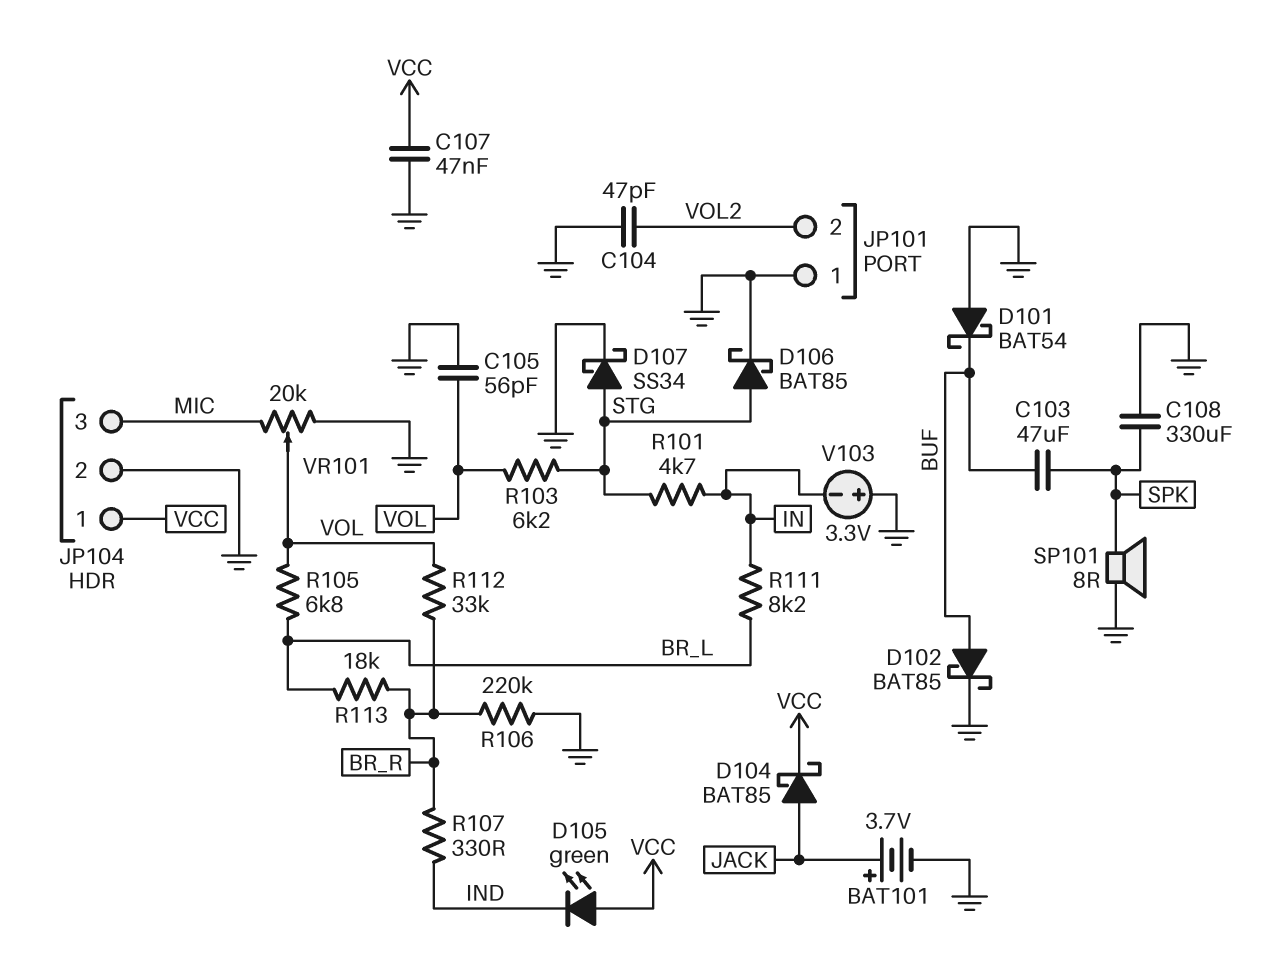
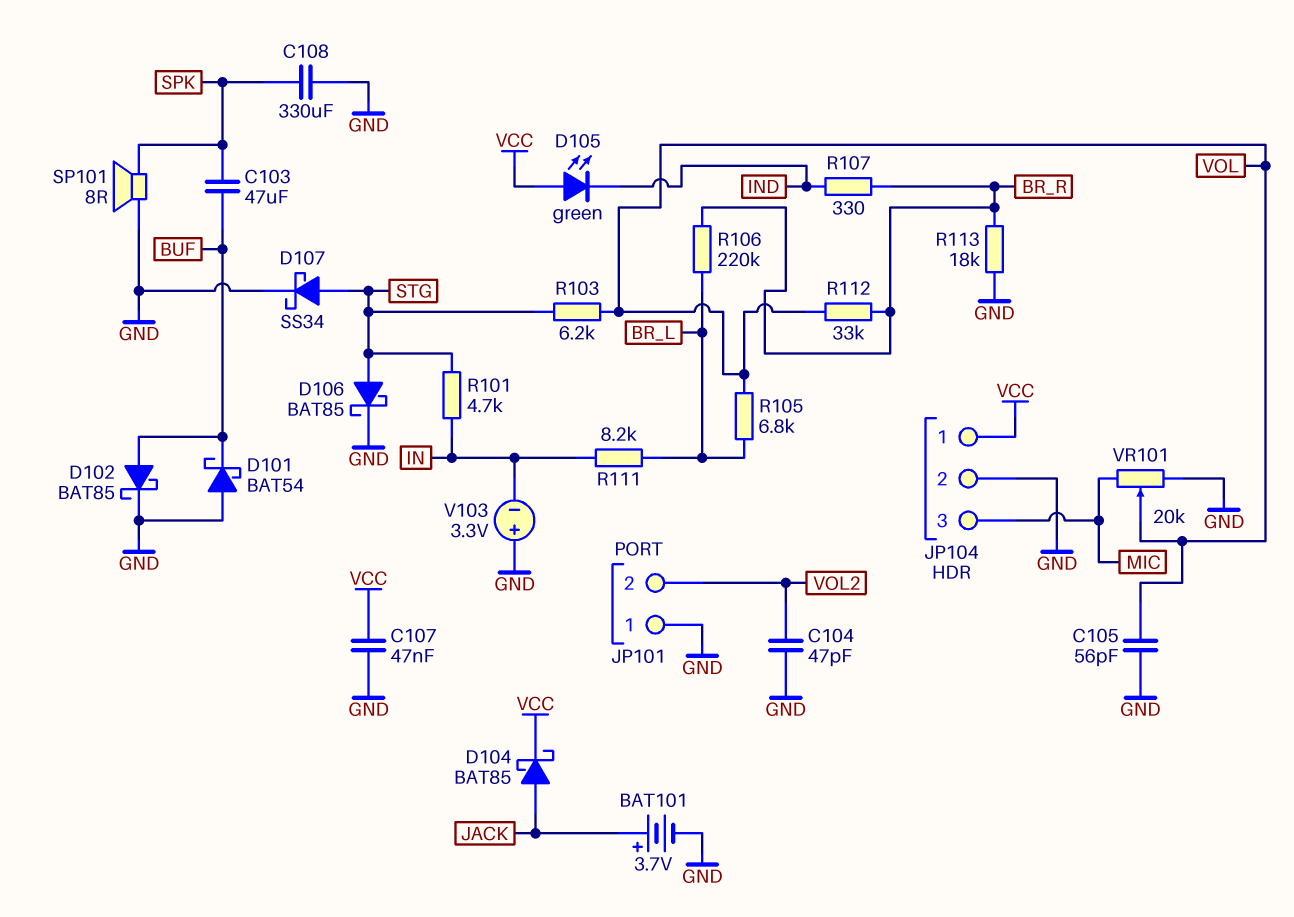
R106: 220k (BR_R, GND) -> 220k (BR_L, BR_R)
R113: 18k (BR_L, BR_R) -> 18k (BR_R, GND)

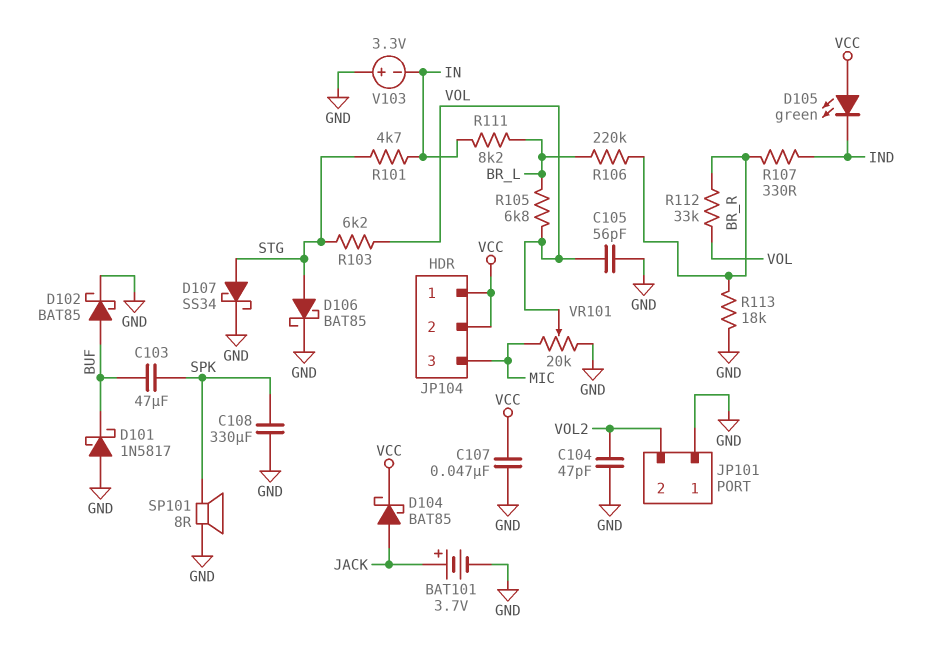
D101: schottky BAT54 (A GND, K BUF) -> schottky 1N5817 (A GND, K BUF)
JP104 pin 2: GND -> VCC

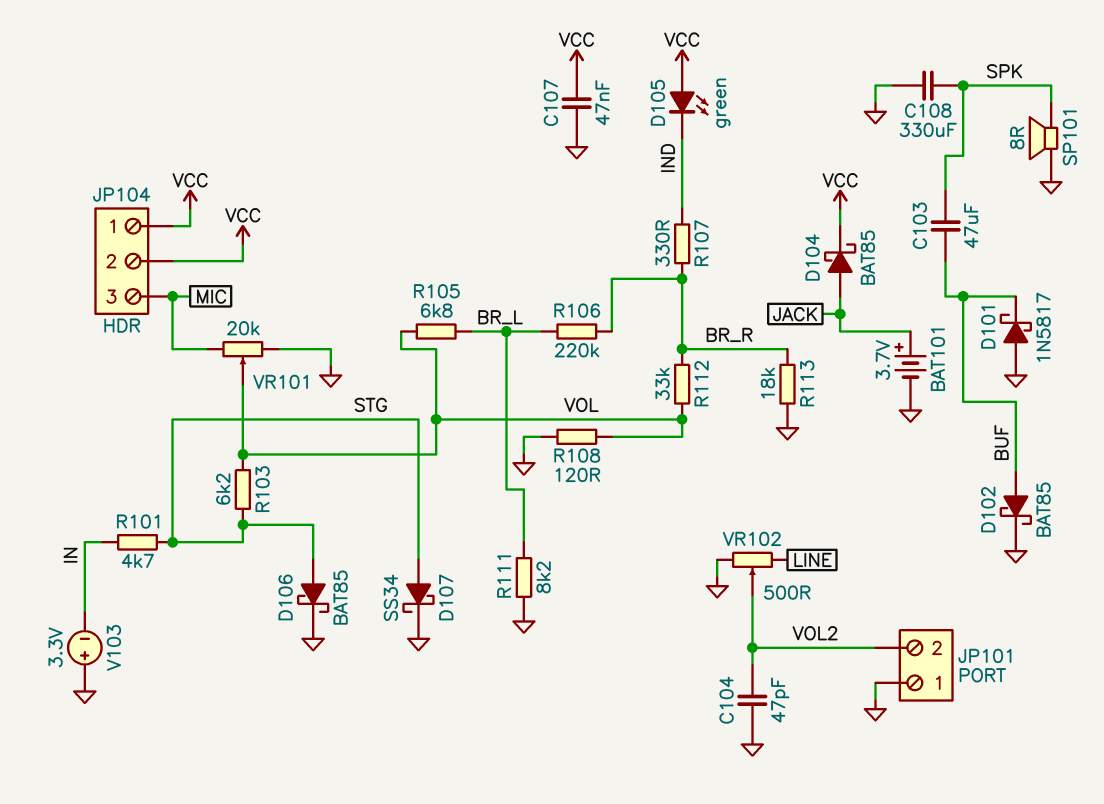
C105: 56pF (GND, VOL) -> none
R108: none -> 120 (GND, VOL)
R111: 8.2k (BR_L, IN) -> 8.2k (BR_L, GND)
VR102: none -> 500 (GND, LINE, wiper VOL2)

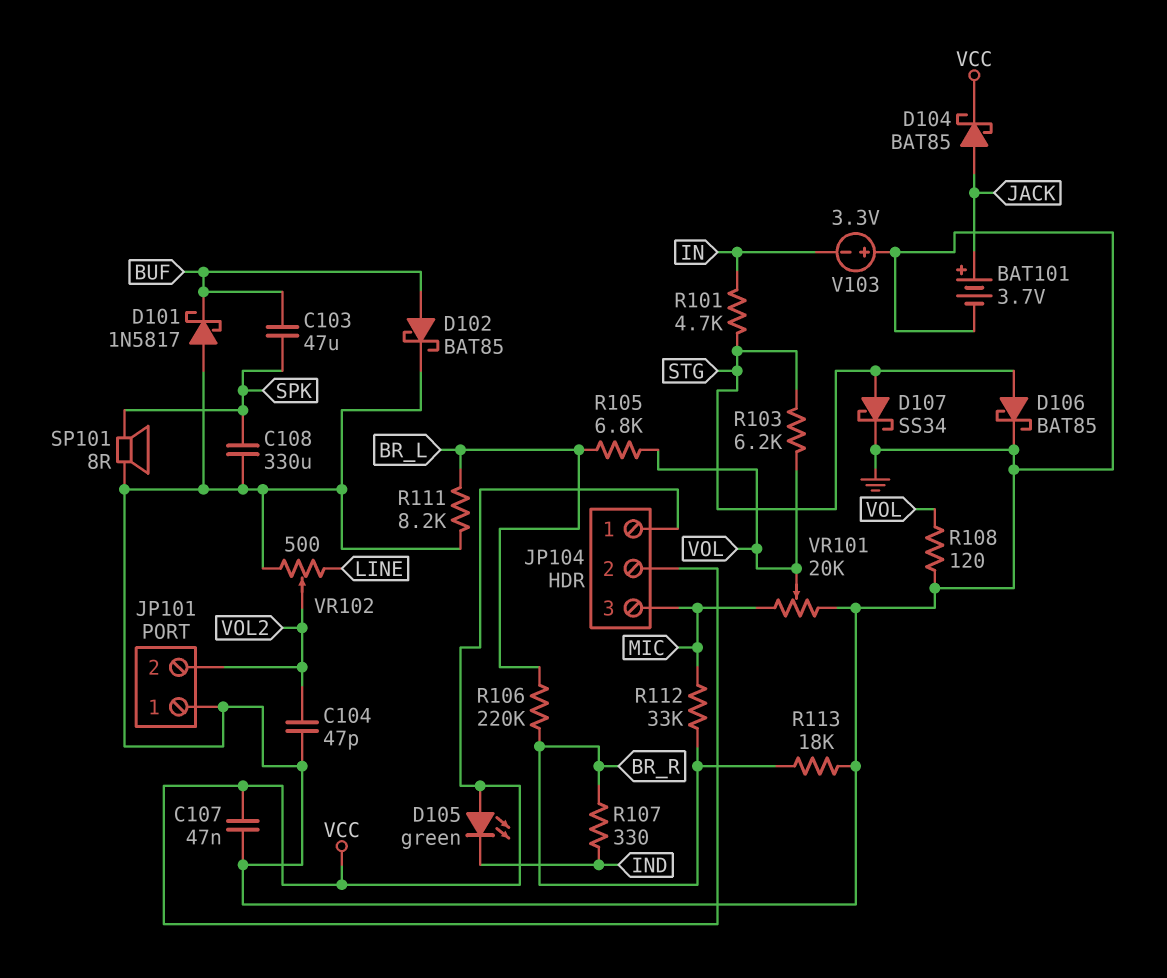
R112: 33k (BR_R, VOL) -> 33k (BR_R, MIC)

